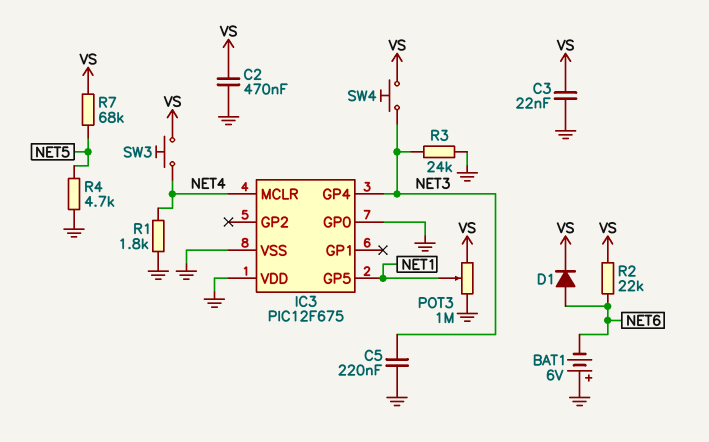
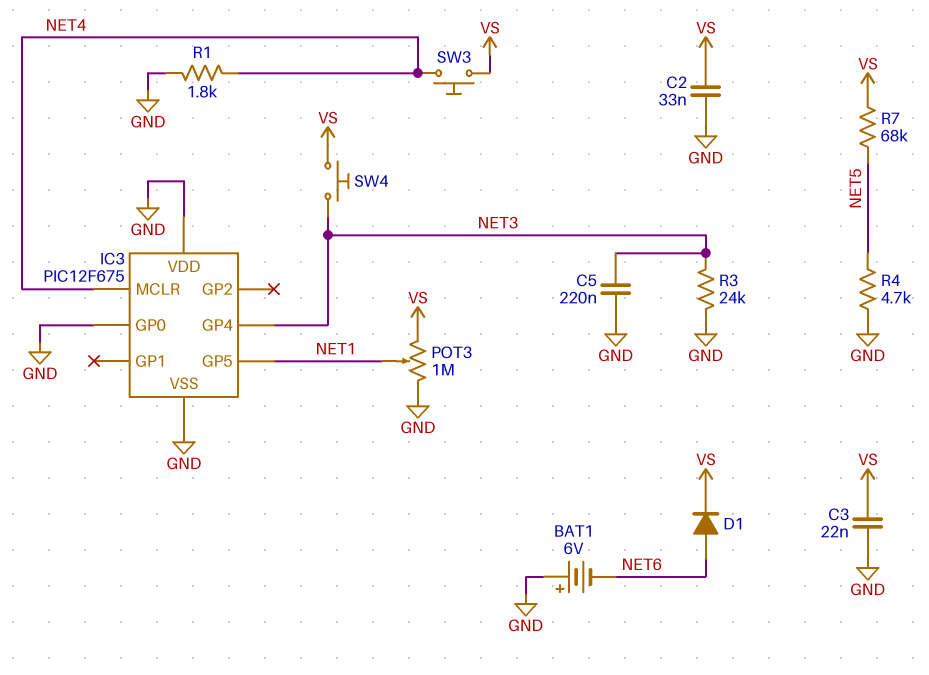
C2: 470nF (GND, VS) -> 33nF (GND, VS)
R2: 22k (NET6, VS) -> none

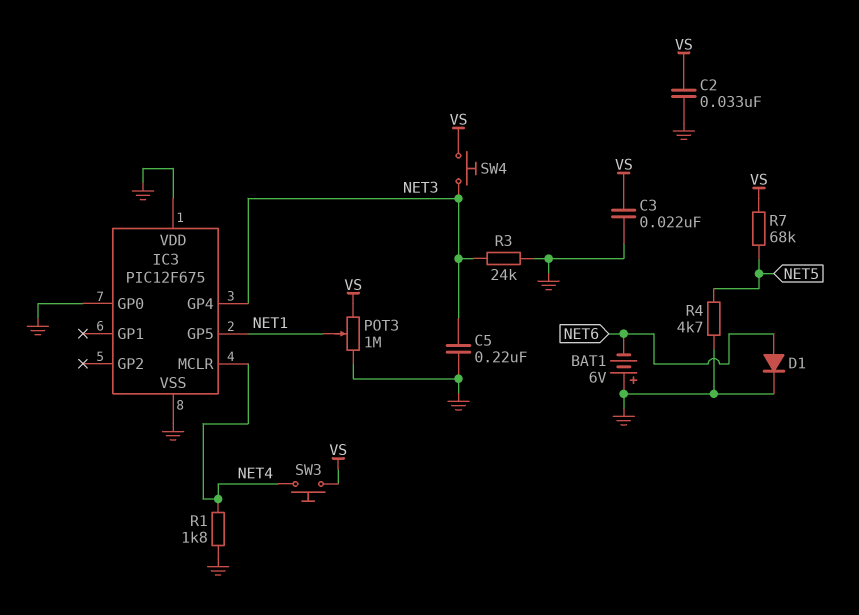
D1: diode (A NET6, K VS) -> diode (A NET6, K GND)

